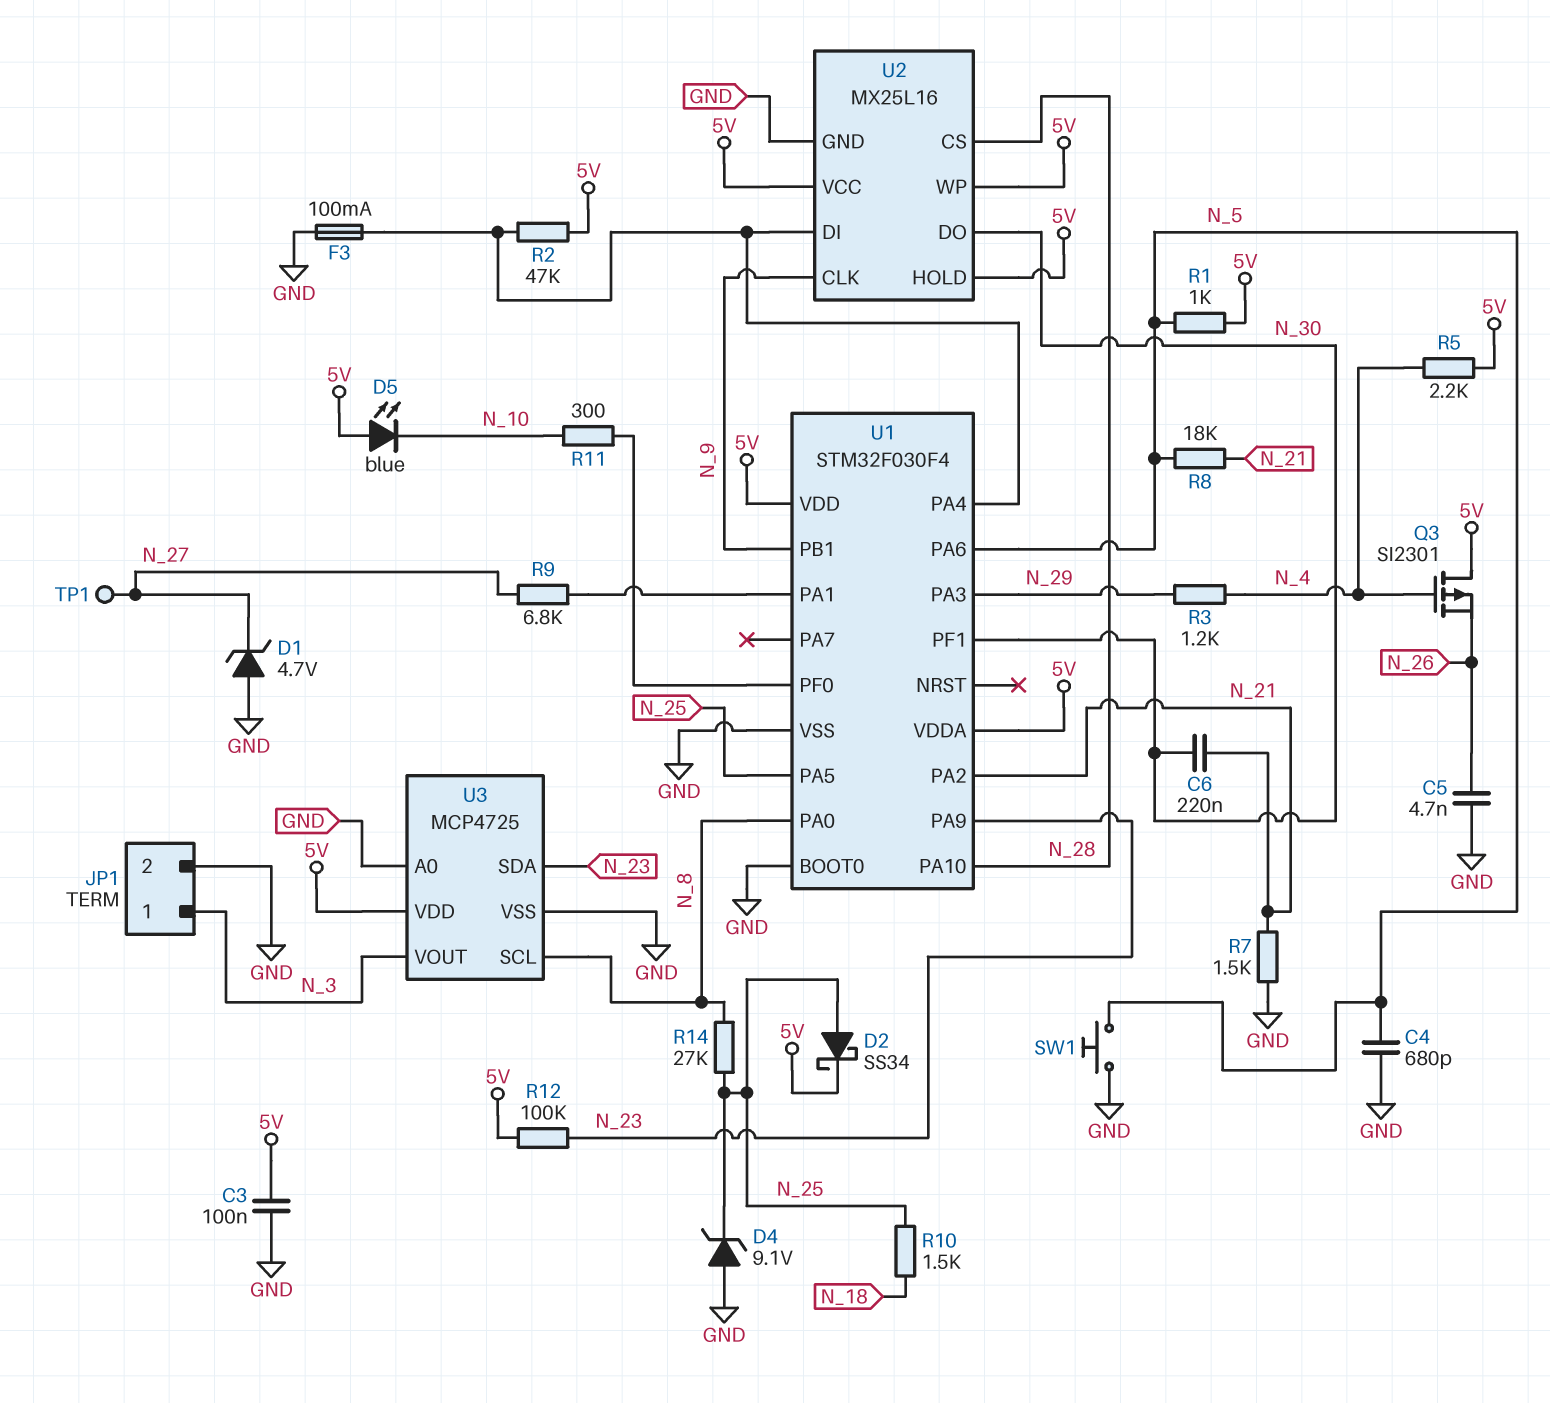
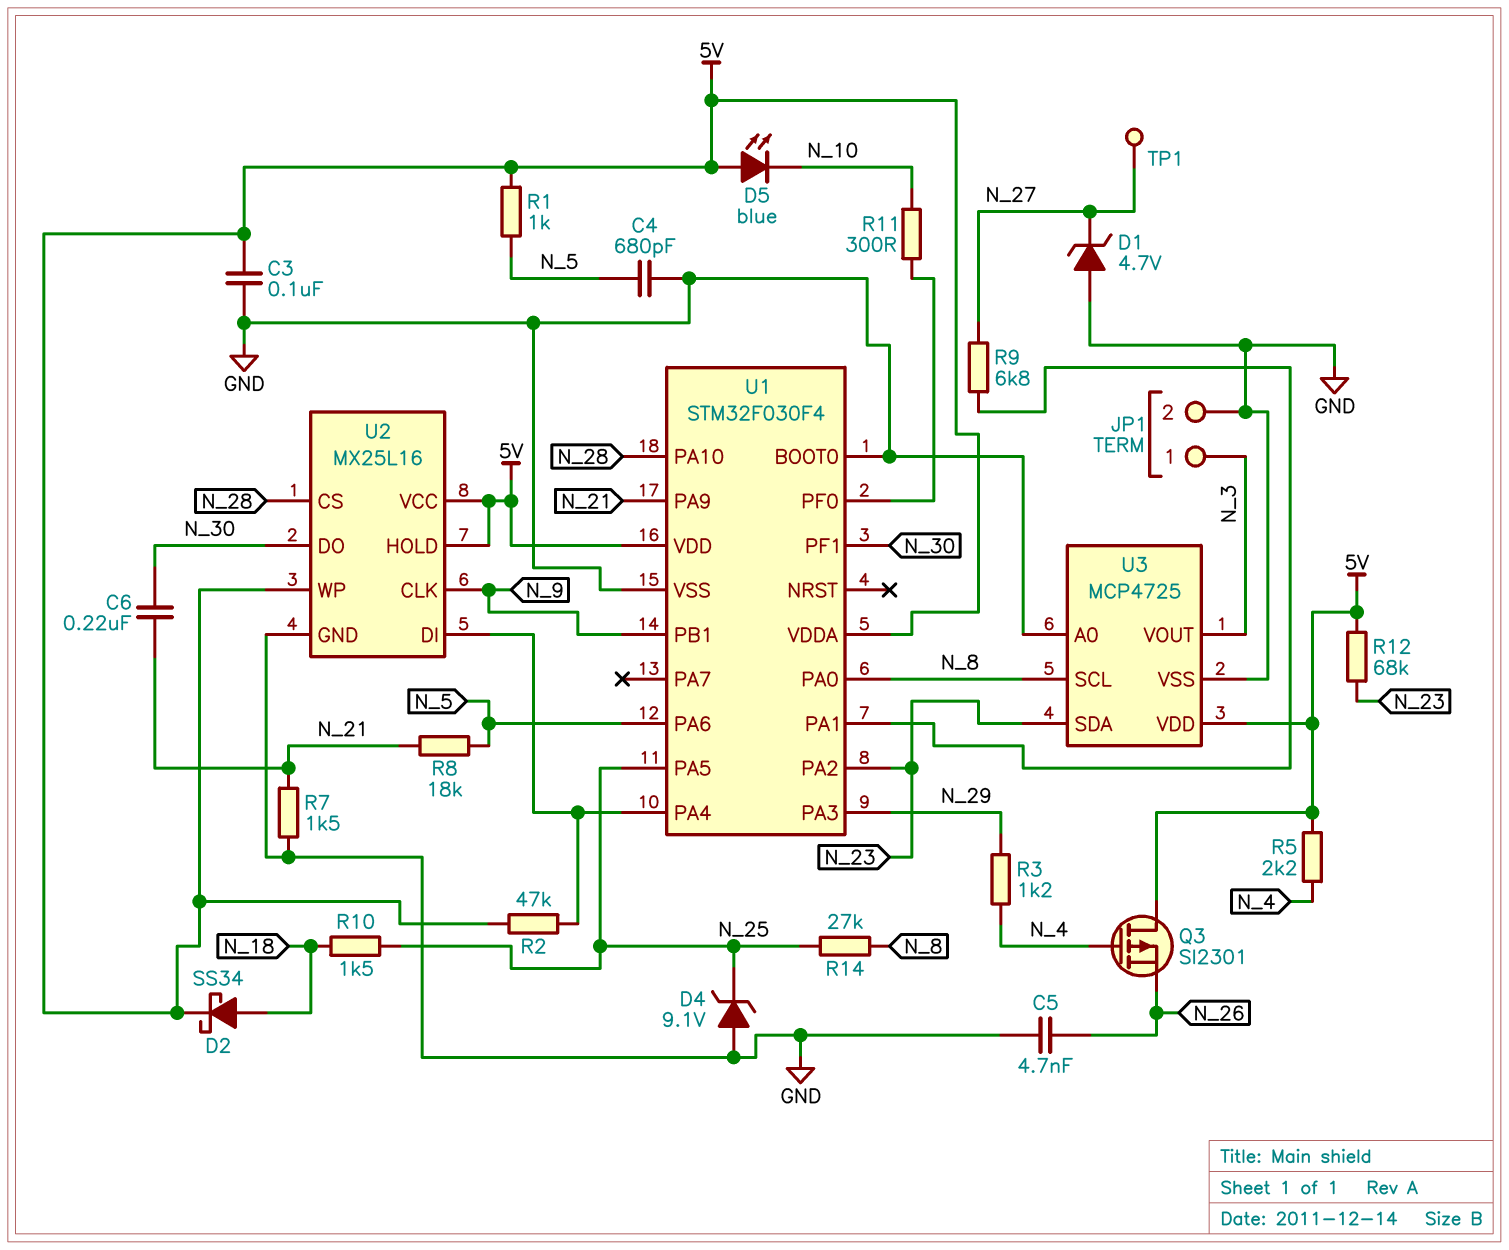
D2: schottky SS34 (A N_25, K 5V) -> schottky SS34 (A N_18, K 5V)
F3: 100mA (GND, U1/PA4) -> none
R12: 100k (5V, N_23) -> 68k (5V, N_23)
SW1: button (GND, N_5) -> none
U1 pin PA2: N_21 -> N_23
U1 pin PA9: N_23 -> N_21

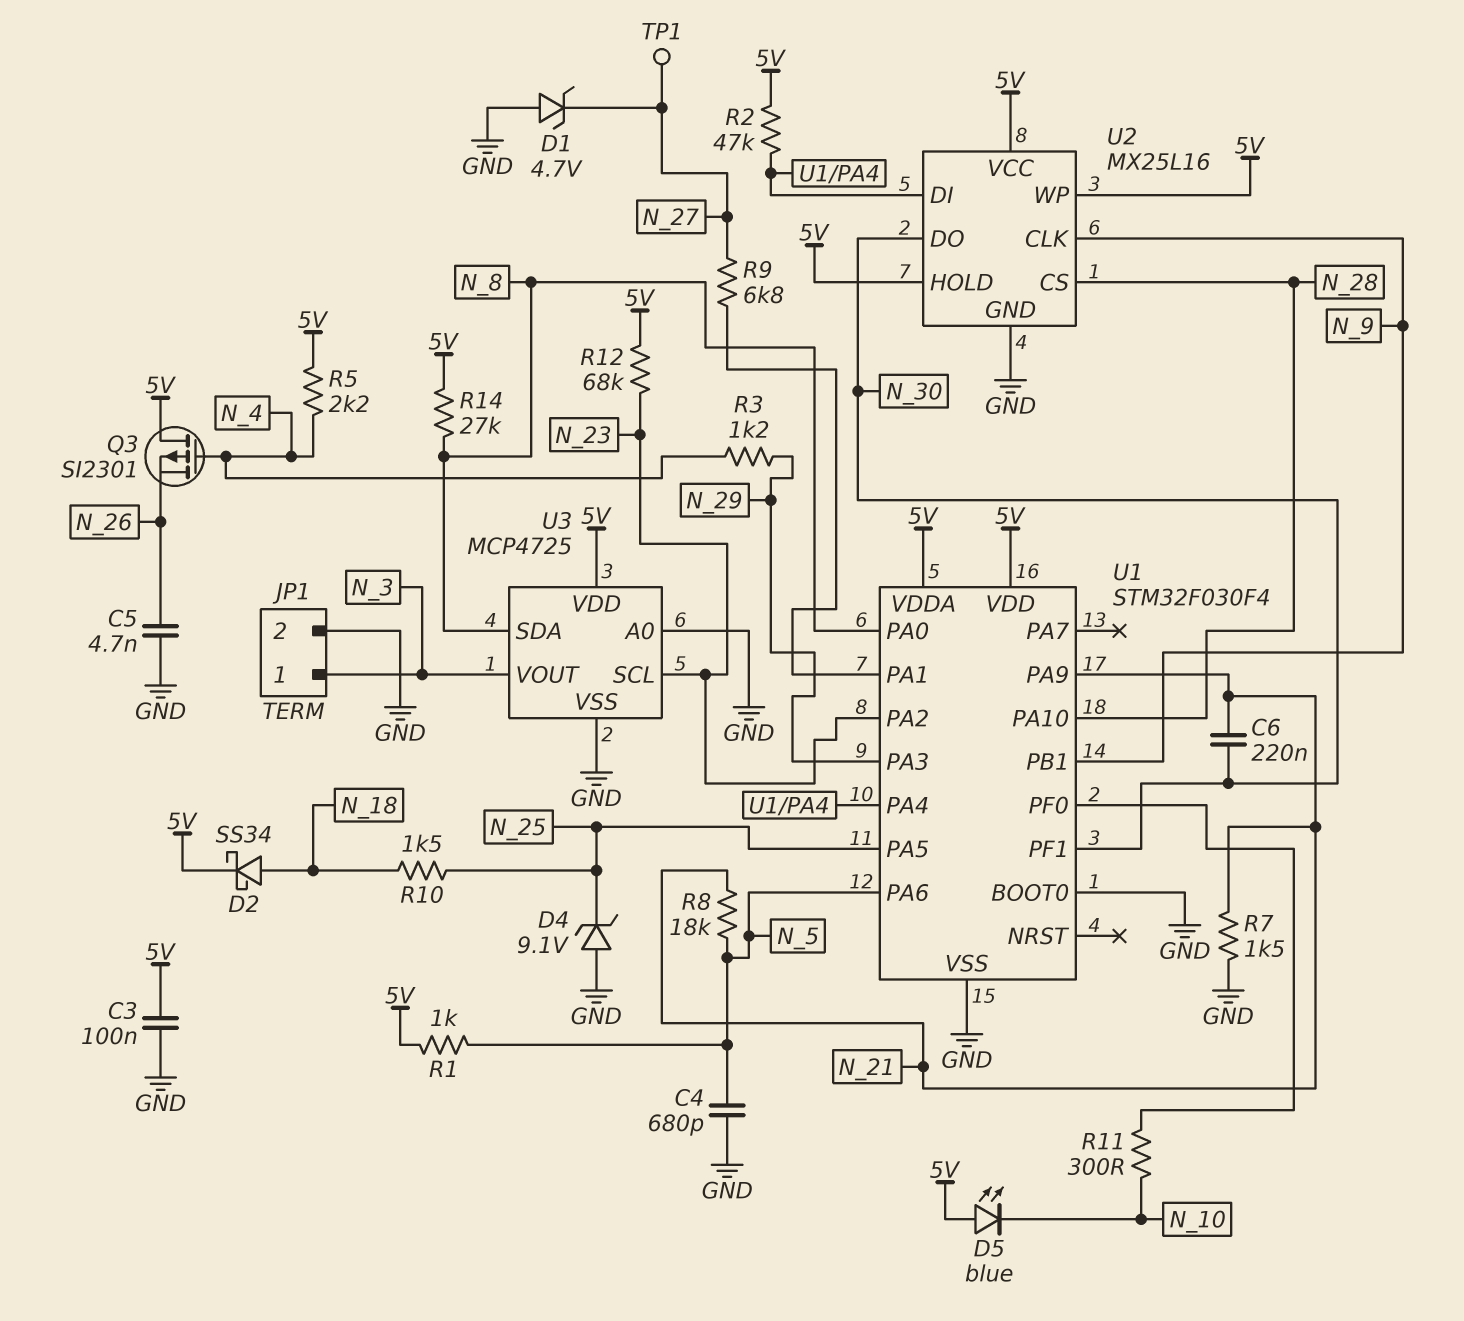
R14: 27k (N_8, N_25) -> 27k (5V, N_8)
U3 pin SCL: N_8 -> N_23
U3 pin SDA: N_23 -> N_8

